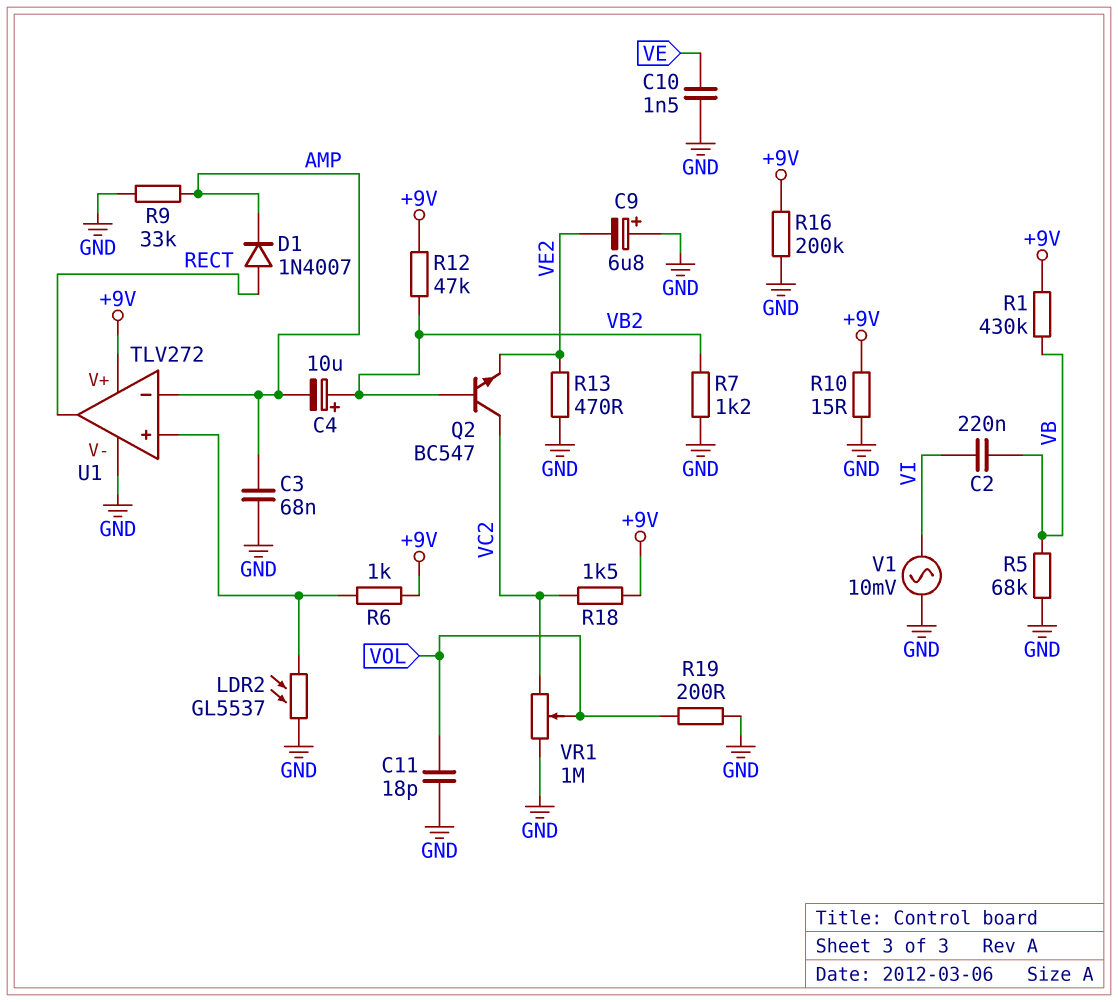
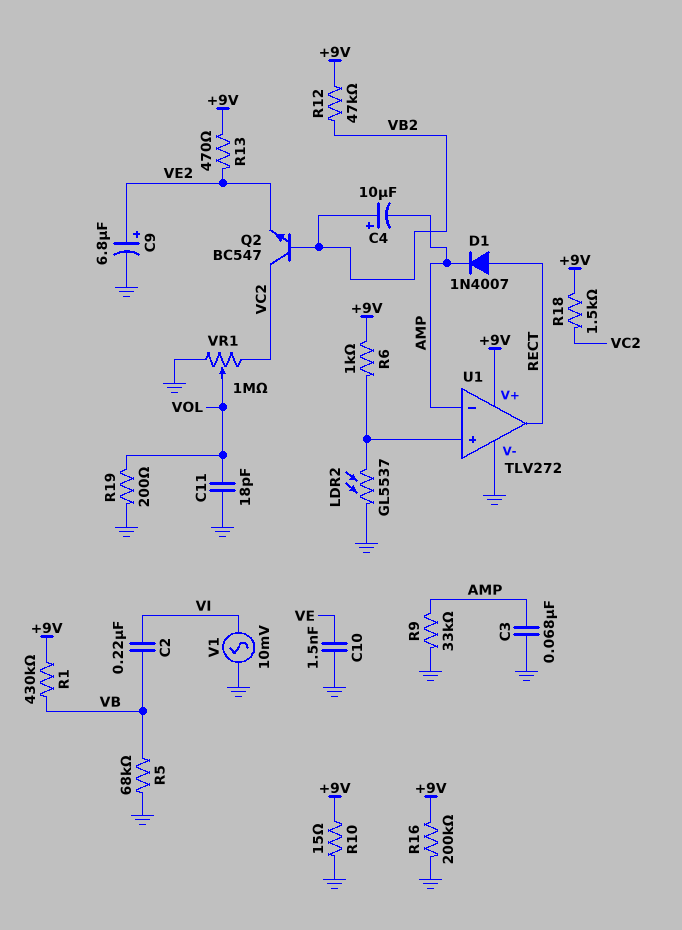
C9: 6.8uF (plus GND, minus VE2) -> 6.8uF (plus VE2, minus GND)
R7: 1.2k (GND, VB2) -> none
R13: 470 (GND, VE2) -> 470 (+9V, VE2)

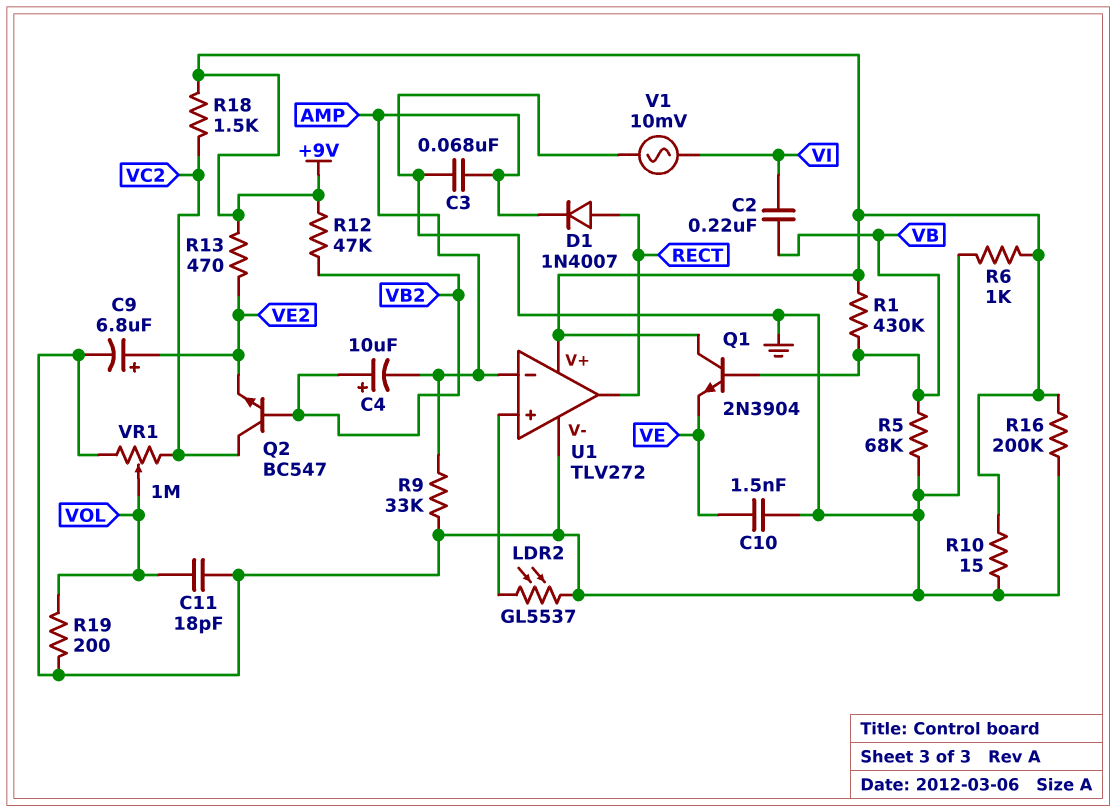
Q1: none -> NPN 2N3904 (B VB, C +9V, E VE)
R6: 1k (+9V, U1/in+) -> 1k (+9V, GND)

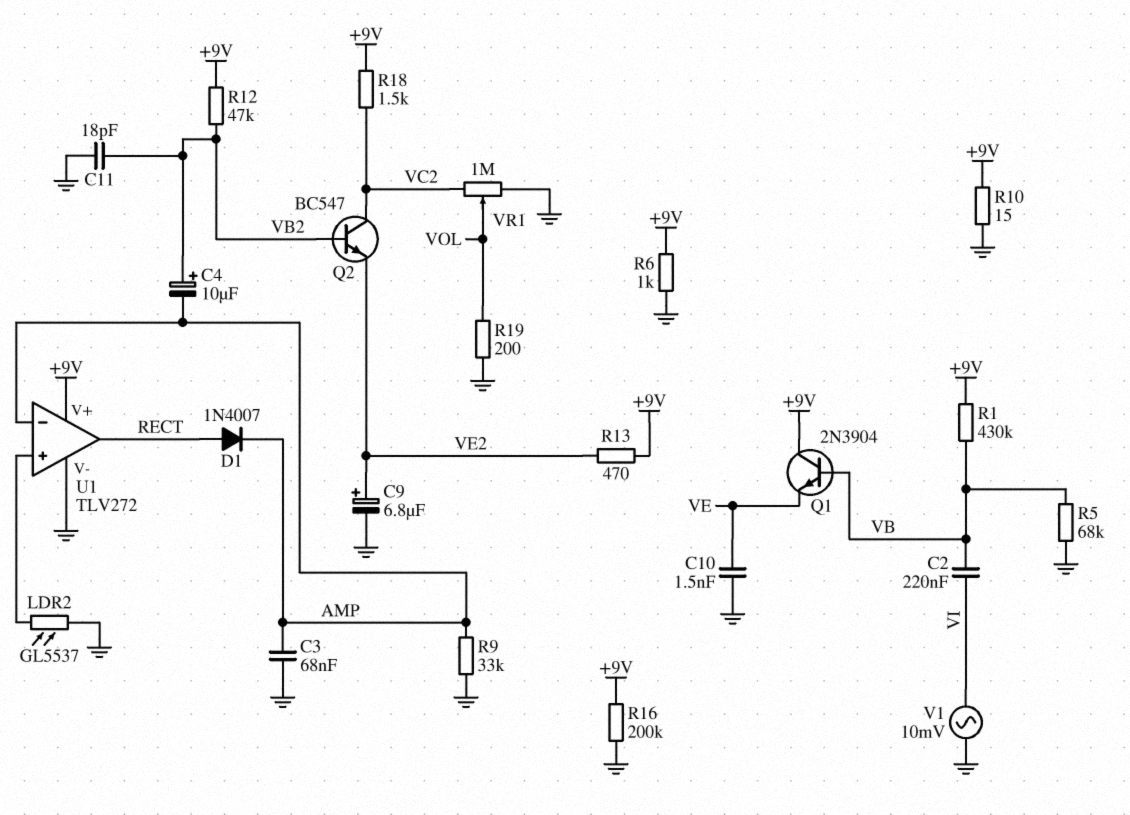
C11: 18pF (GND, VOL) -> 18pF (GND, VB2)

